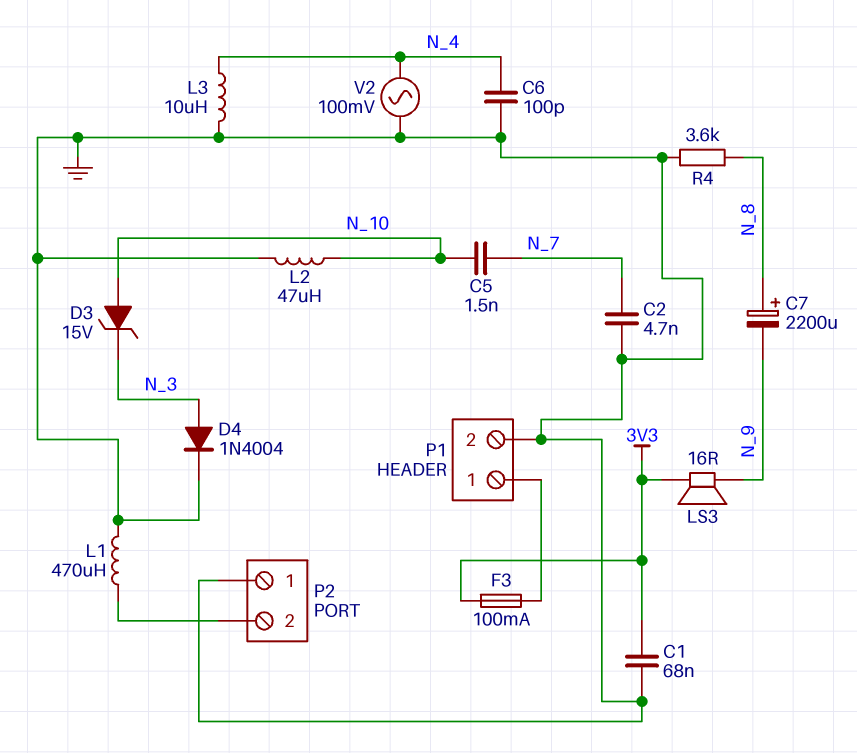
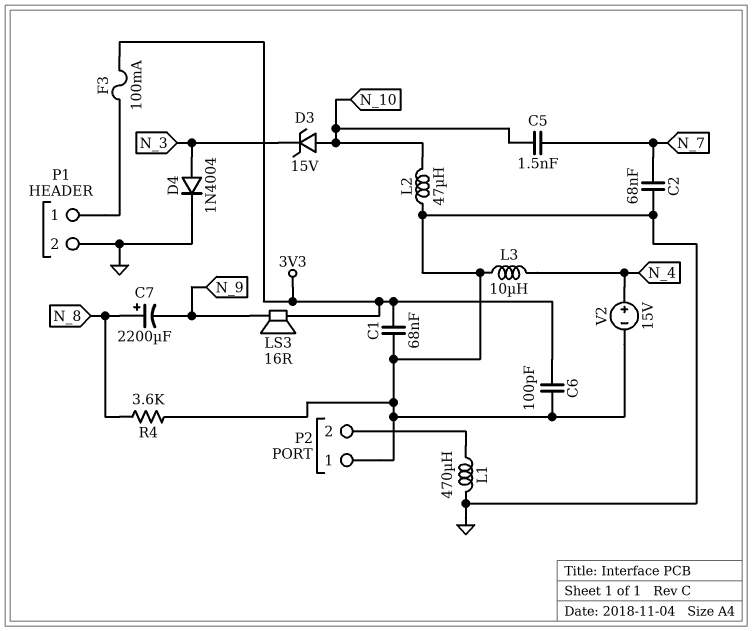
C2: 4.7nF (GND, N_7) -> 68nF (GND, N_7)
C6: 100pF (GND, N_4) -> 100pF (3V3, GND)
V2: AC 100mV (GND, N_4) -> 15V (plus N_4, minus GND)

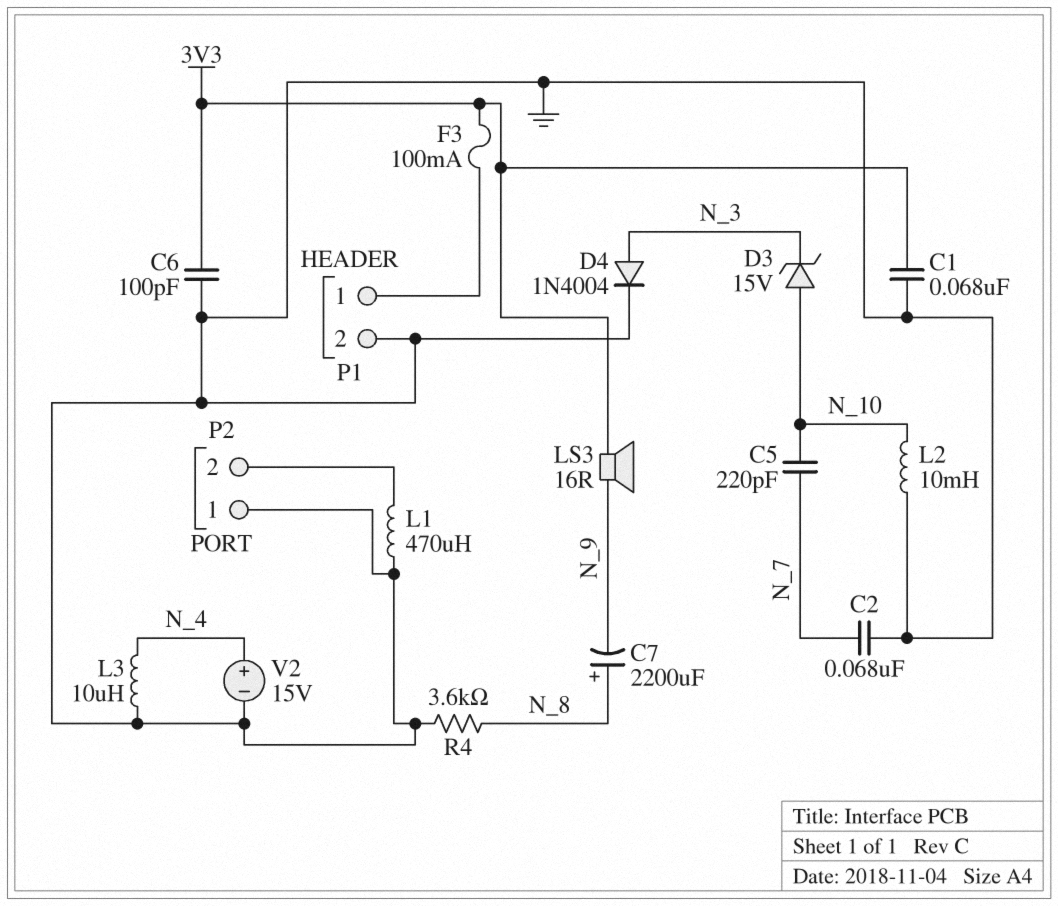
C5: 1.5nF (N_7, N_10) -> 220pF (N_7, N_10)
L2: 47uH (GND, N_10) -> 10mH (GND, N_10)

